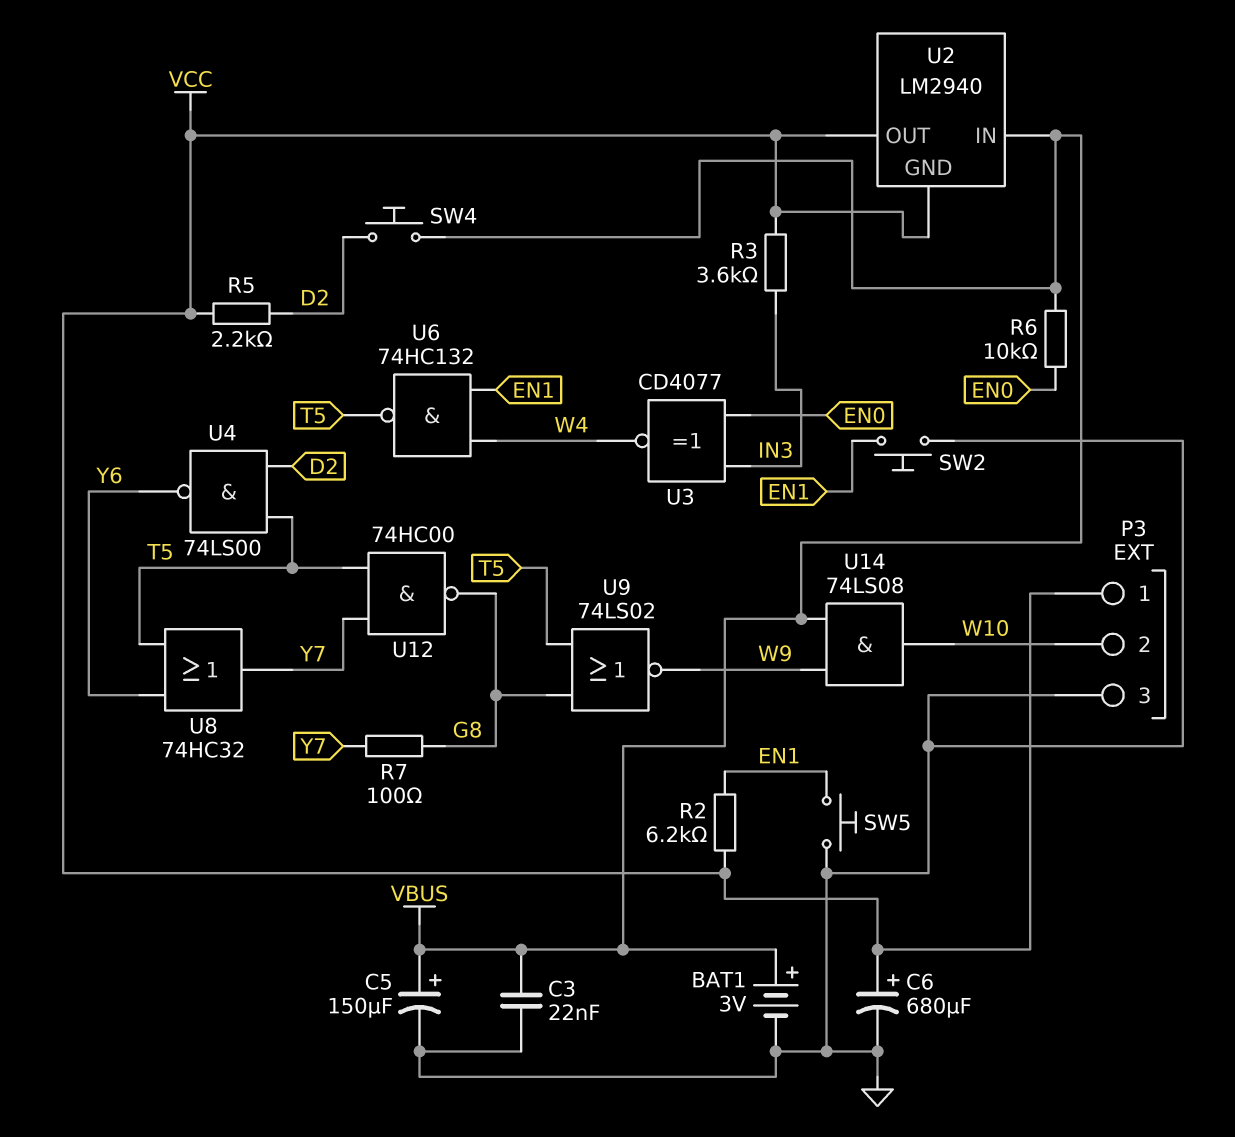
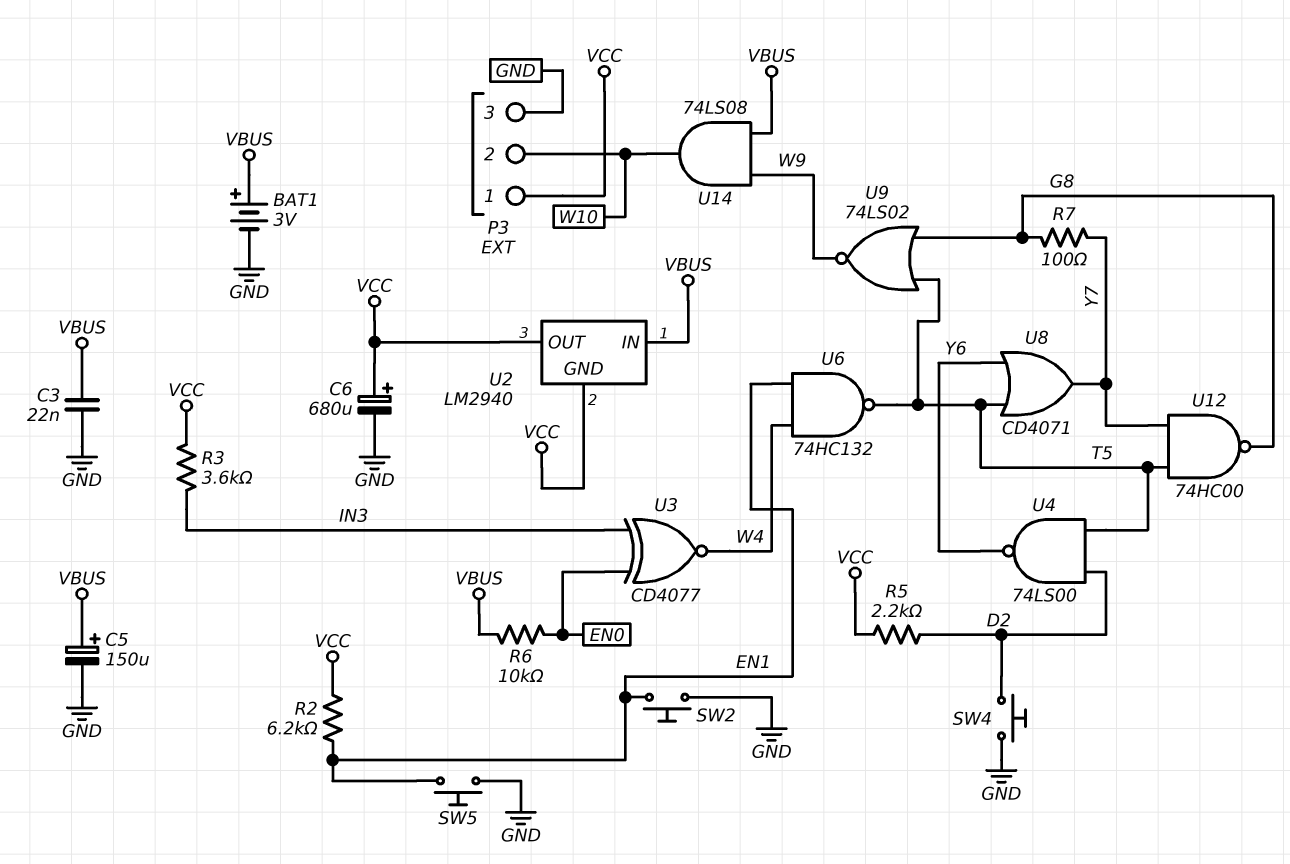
SW4: button (D2, VBUS) -> button (D2, GND)
U8: OR 74HC32 (in T5, in Y6, out Y7) -> OR CD4071 (in T5, in Y6, out Y7)

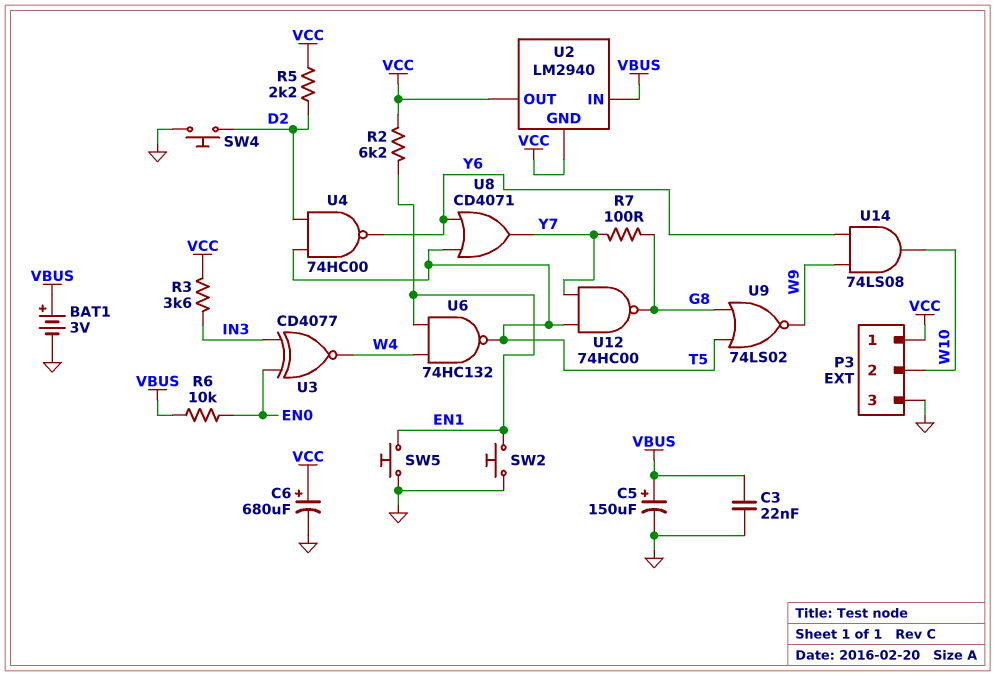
U4: NAND 74LS00 (in D2, in T5, out Y6) -> NAND 74HC00 (in D2, in T5, out Y6)
U14: AND 74LS08 (in VBUS, in W9, out W10) -> AND 74LS08 (in W9, in Y6, out W10)

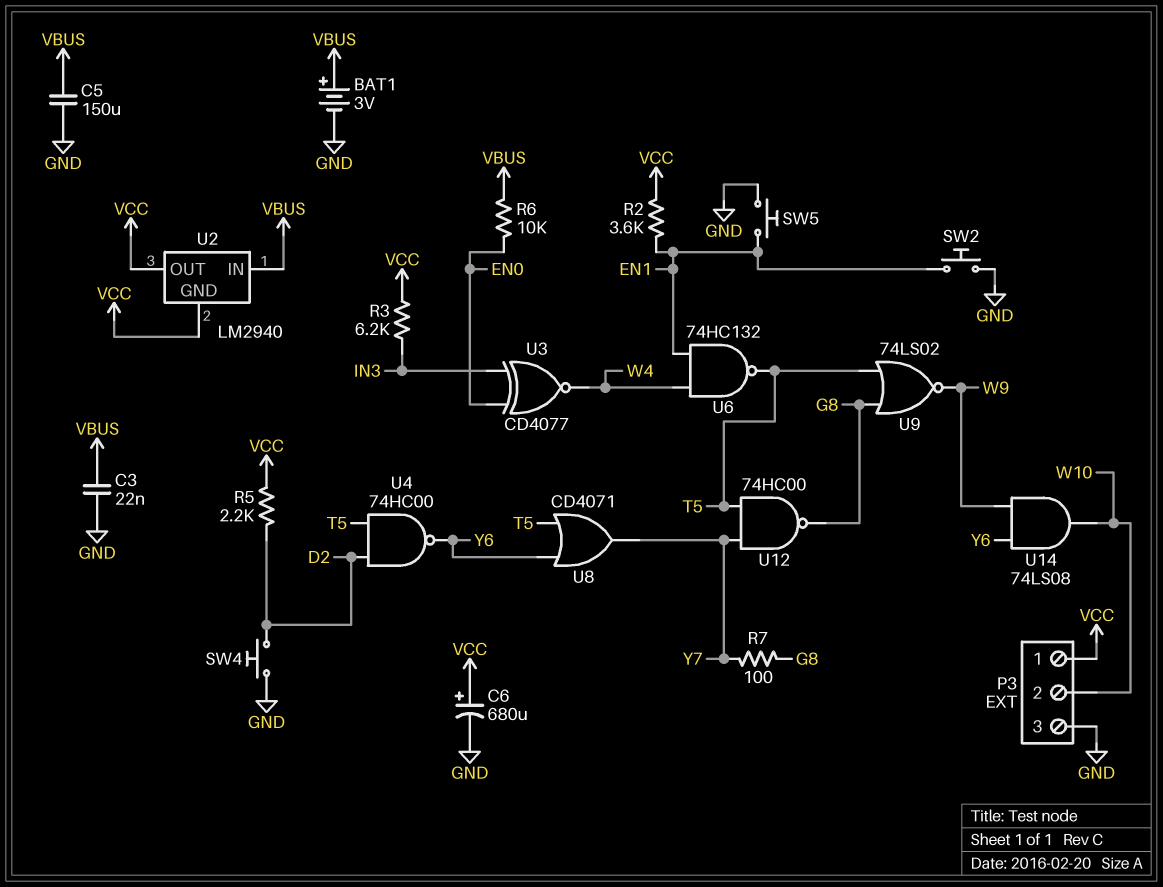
C5: 150uF (plus VBUS, minus GND) -> 150uF (GND, VBUS)
R2: 6.2k (EN1, VCC) -> 3.6k (EN1, VCC)
R3: 3.6k (IN3, VCC) -> 6.2k (IN3, VCC)

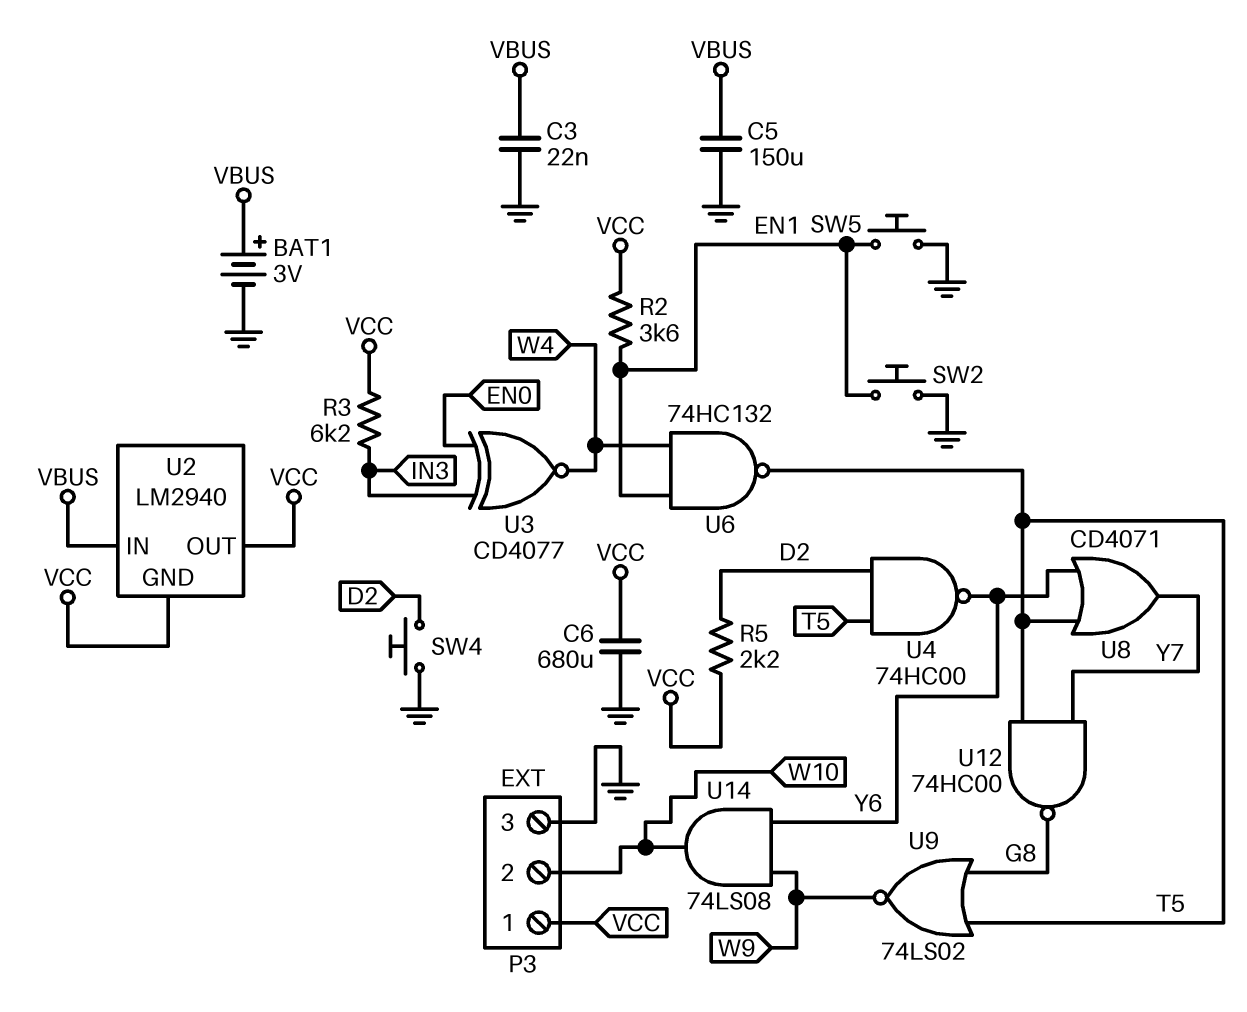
C6: 680uF (plus VCC, minus GND) -> 680uF (GND, VCC)
R6: 10k (EN0, VBUS) -> none
R7: 100 (G8, Y7) -> none

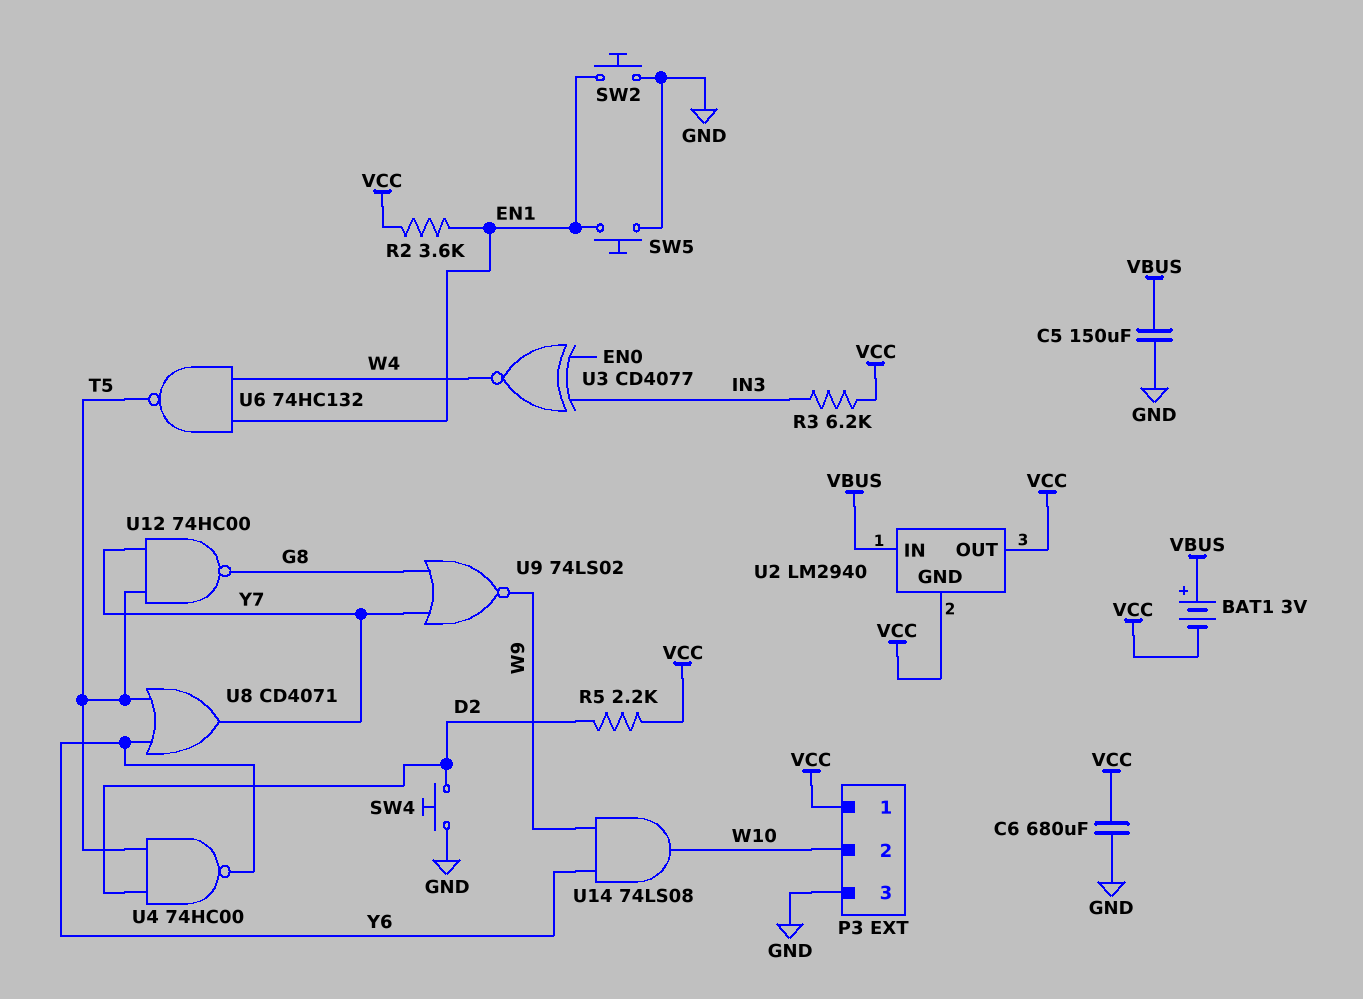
BAT1: 3V (plus VBUS, minus GND) -> 3V (plus VBUS, minus VCC)
C3: 22nF (GND, VBUS) -> none
U9: NOR 74LS02 (in G8, in T5, out W9) -> NOR 74LS02 (in G8, in Y7, out W9)

